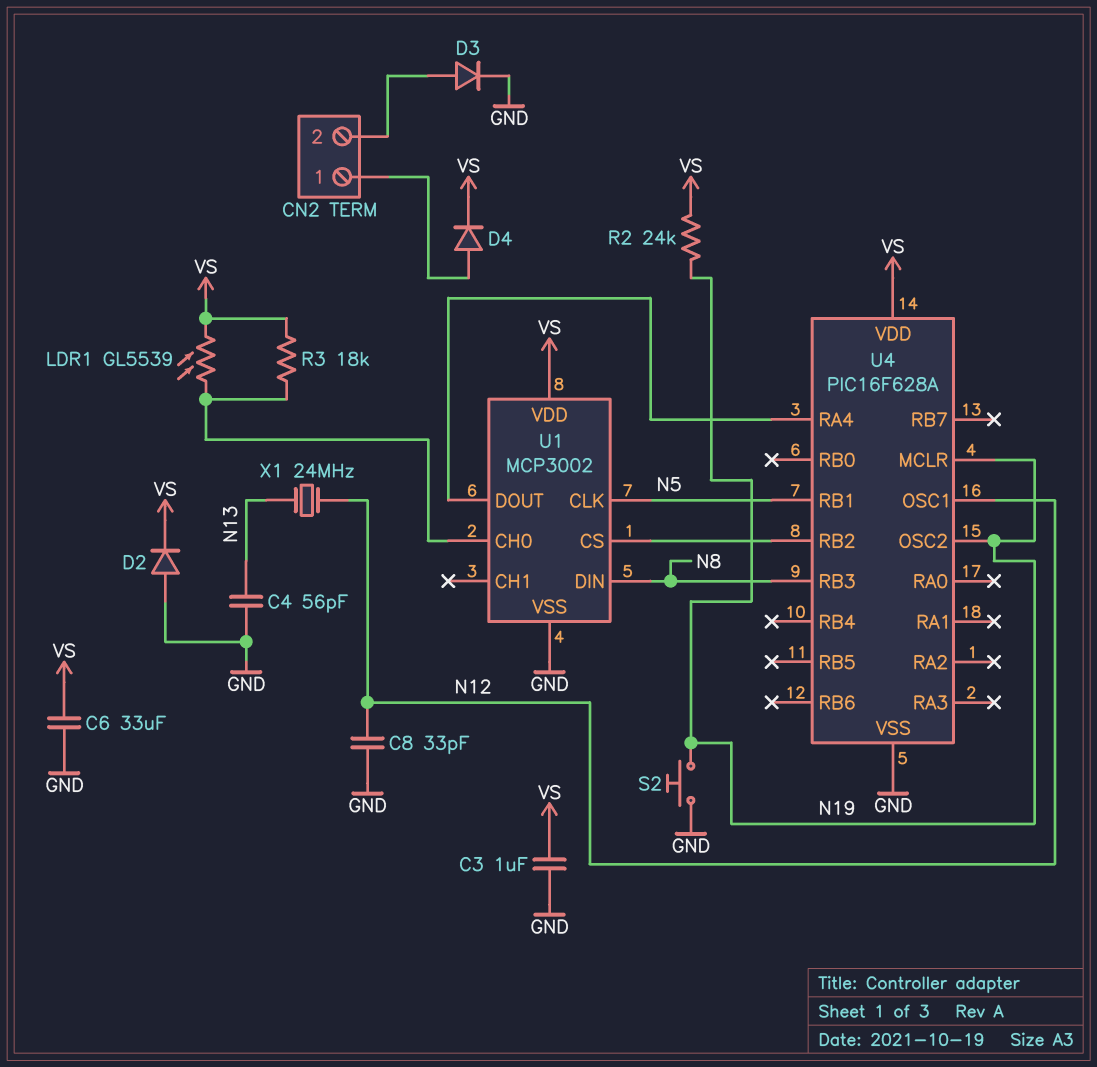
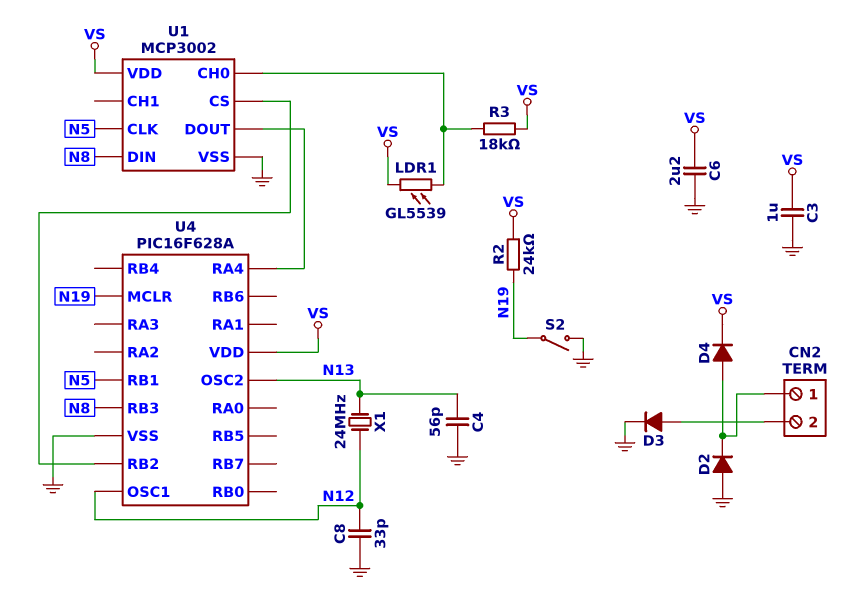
C6: 33uF (GND, VS) -> 2.2uF (GND, VS)
D2: diode (A GND, K VS) -> diode (A GND, K CN2/1)
S2: button (GND, N19) -> switch (GND, N19)
U4 pin OSC2: N19 -> N13

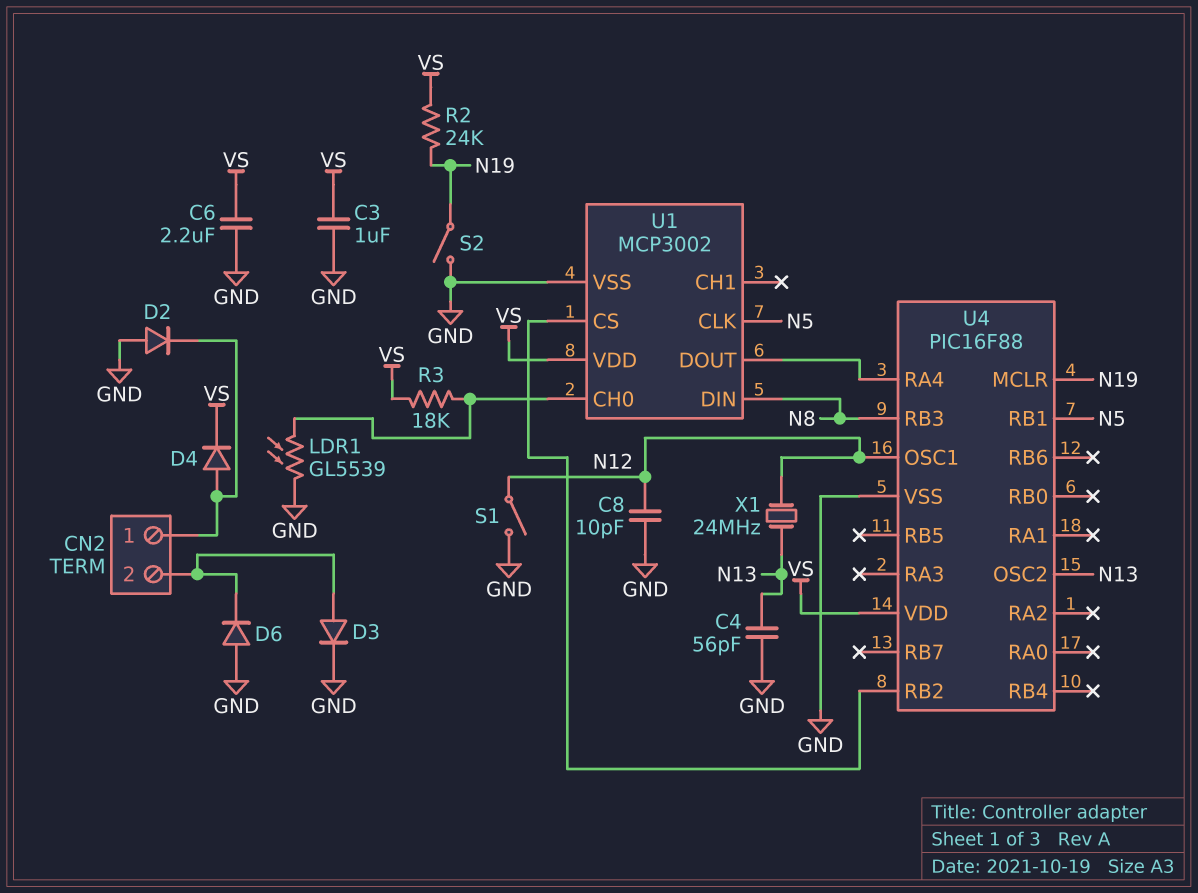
C8: 33pF (GND, N12) -> 10pF (GND, N12)
D6: none -> diode (A GND, K CN2/2)
LDR1: GL5539 (U1/CH0, VS) -> GL5539 (GND, U1/CH0)
S1: none -> switch (GND, N12)
U4: PIC16F628A -> PIC16F88

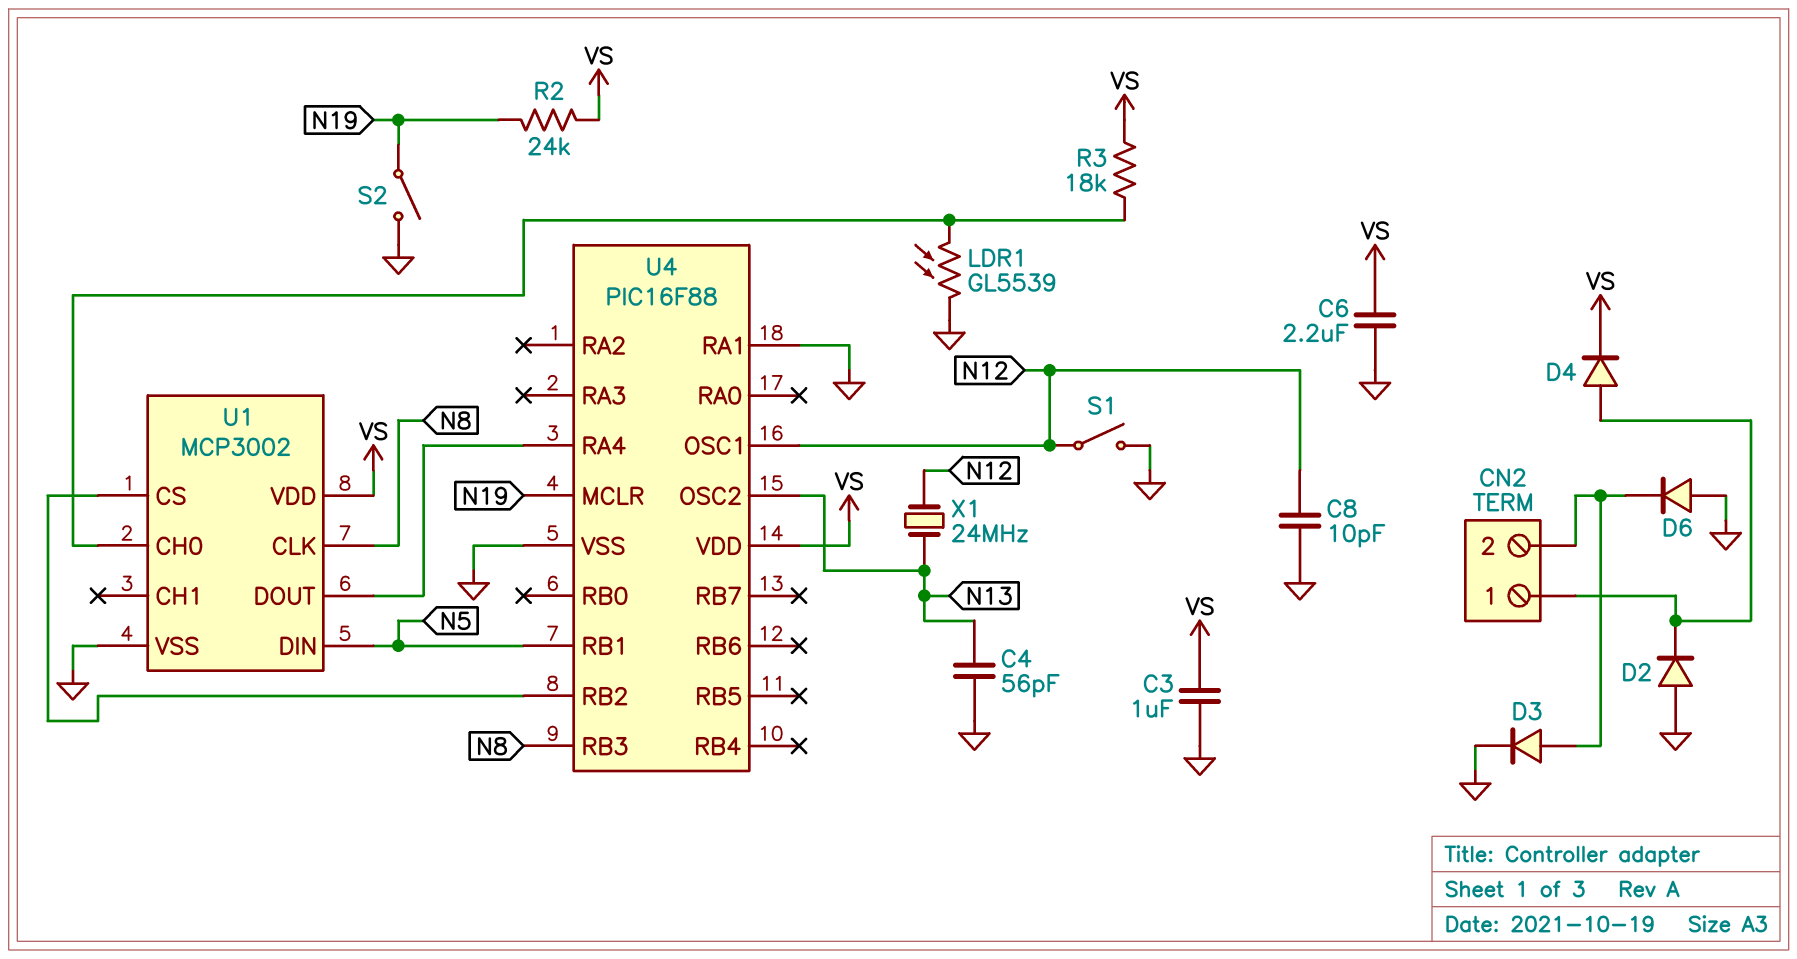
U1 pin CLK: N5 -> N8
U1 pin DIN: N8 -> N5
U4 pin RA1: none -> GND

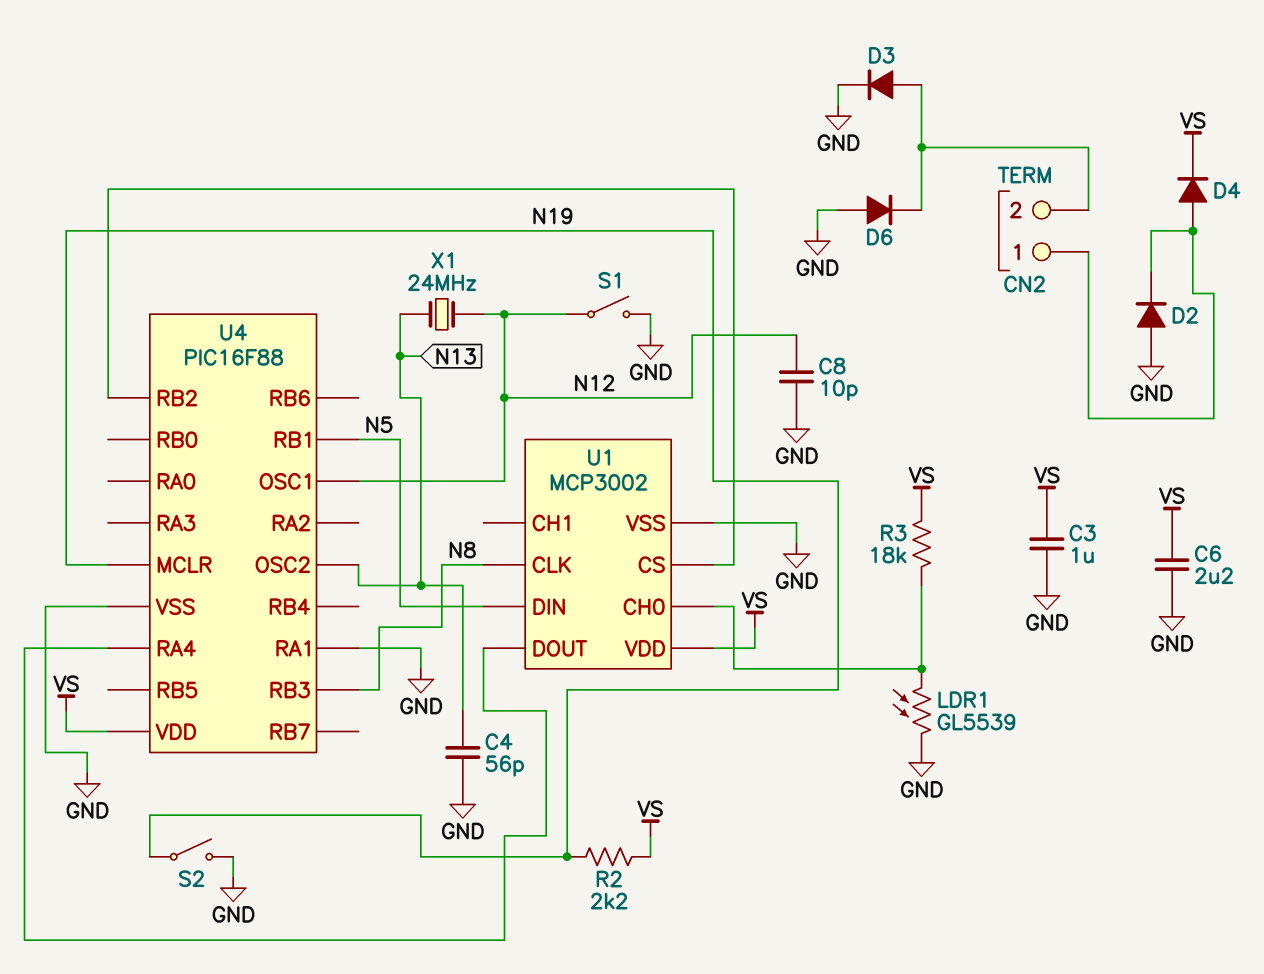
R2: 24k (N19, VS) -> 2.2k (N19, VS)

